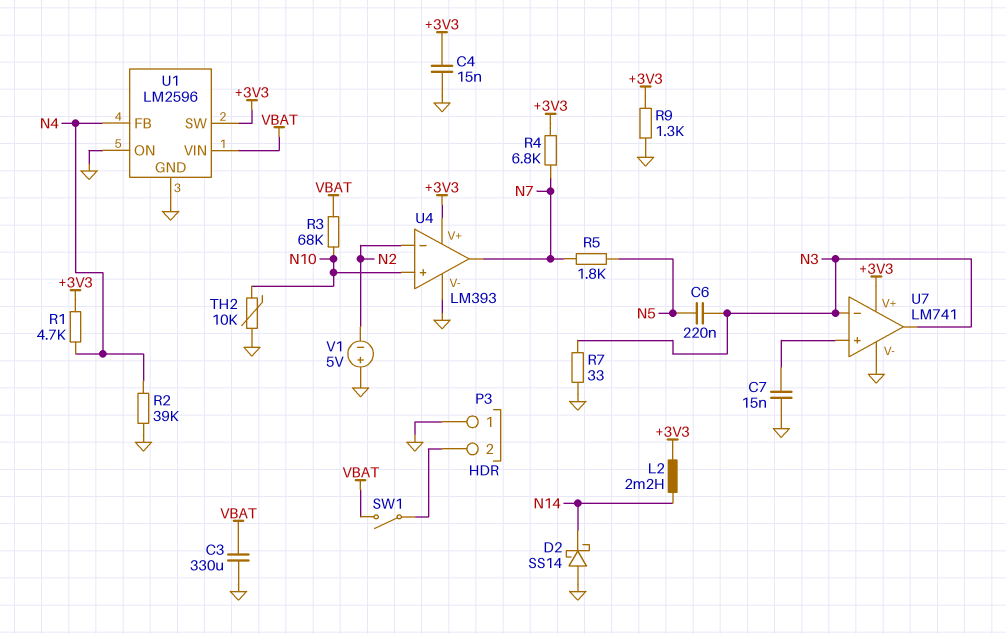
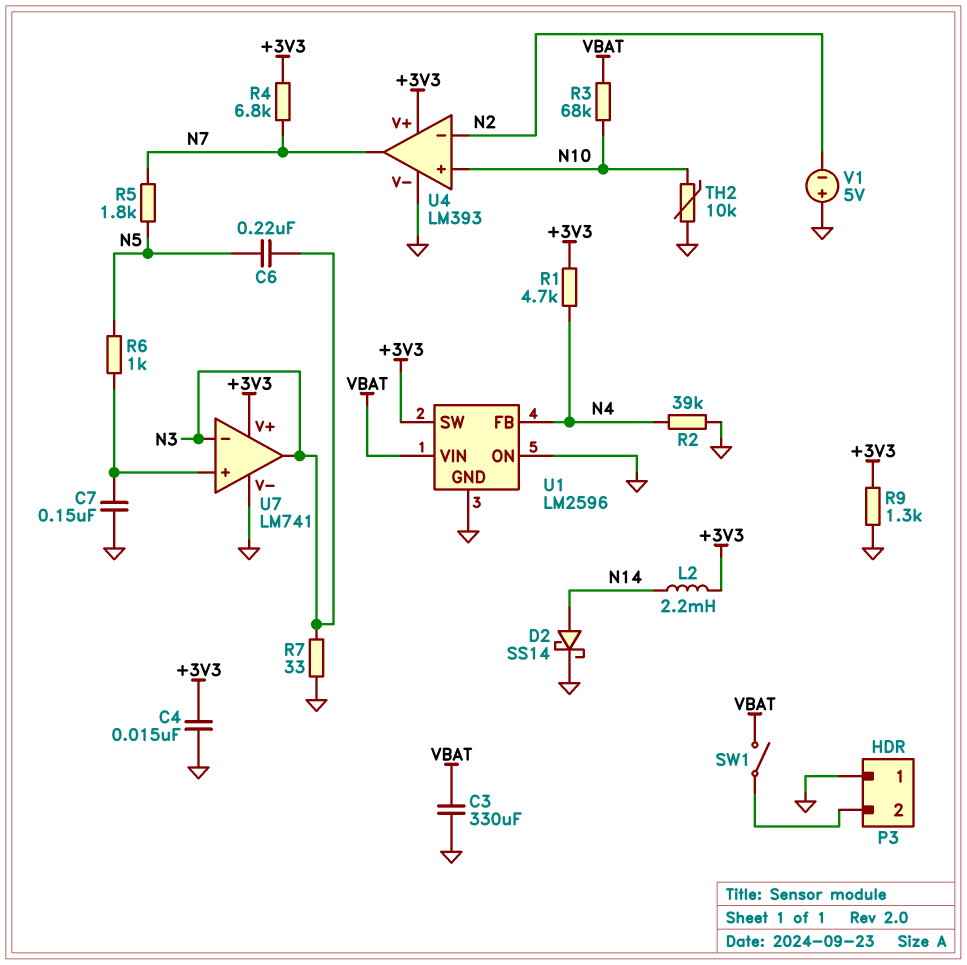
C7: 15nF (GND, U7/in+) -> 150nF (GND, U7/in+)
D2: schottky SS14 (A GND, K N14) -> schottky SS14 (A N14, K GND)
R6: none -> 1k (N5, U7/in+)

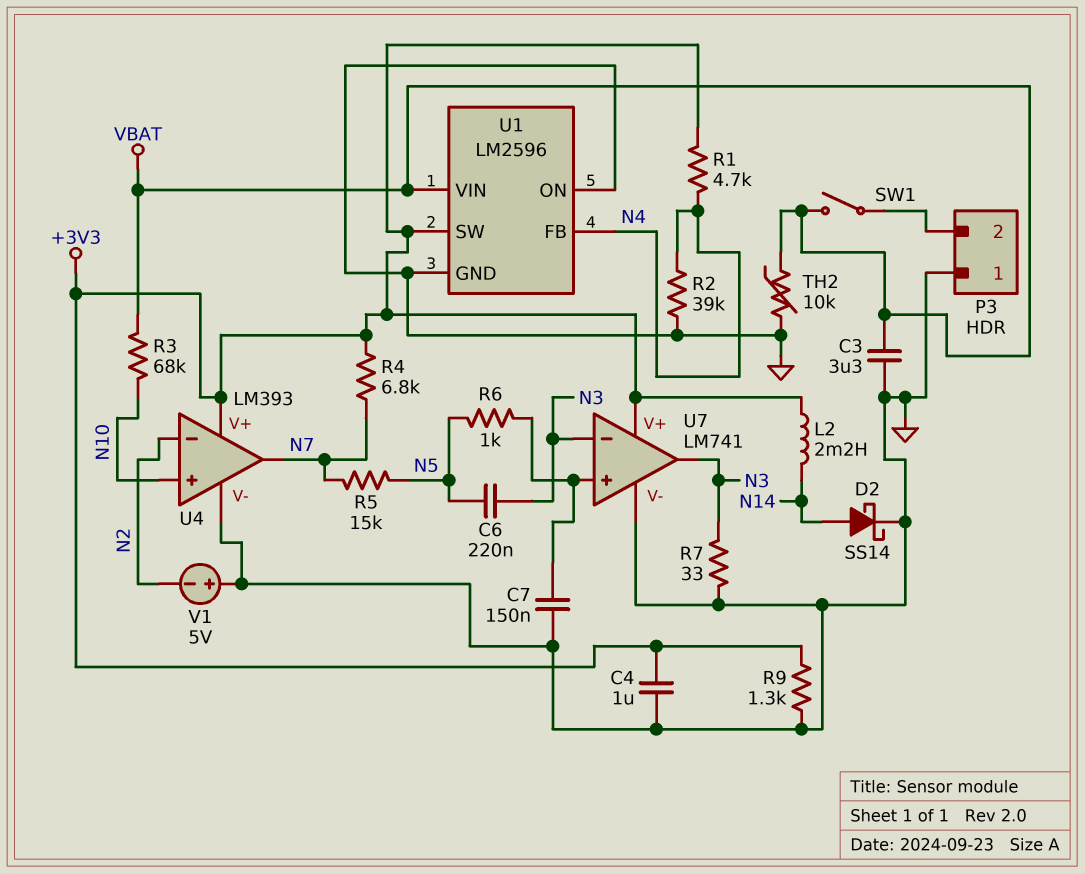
C3: 330uF (GND, VBAT) -> 3.3uF (GND, VBAT)
C4: 15nF (+3V3, GND) -> 1uF (+3V3, GND)
R5: 1.8k (N5, N7) -> 15k (N5, N7)
TH2: 10k (GND, N10) -> 10k (GND, VBAT)

